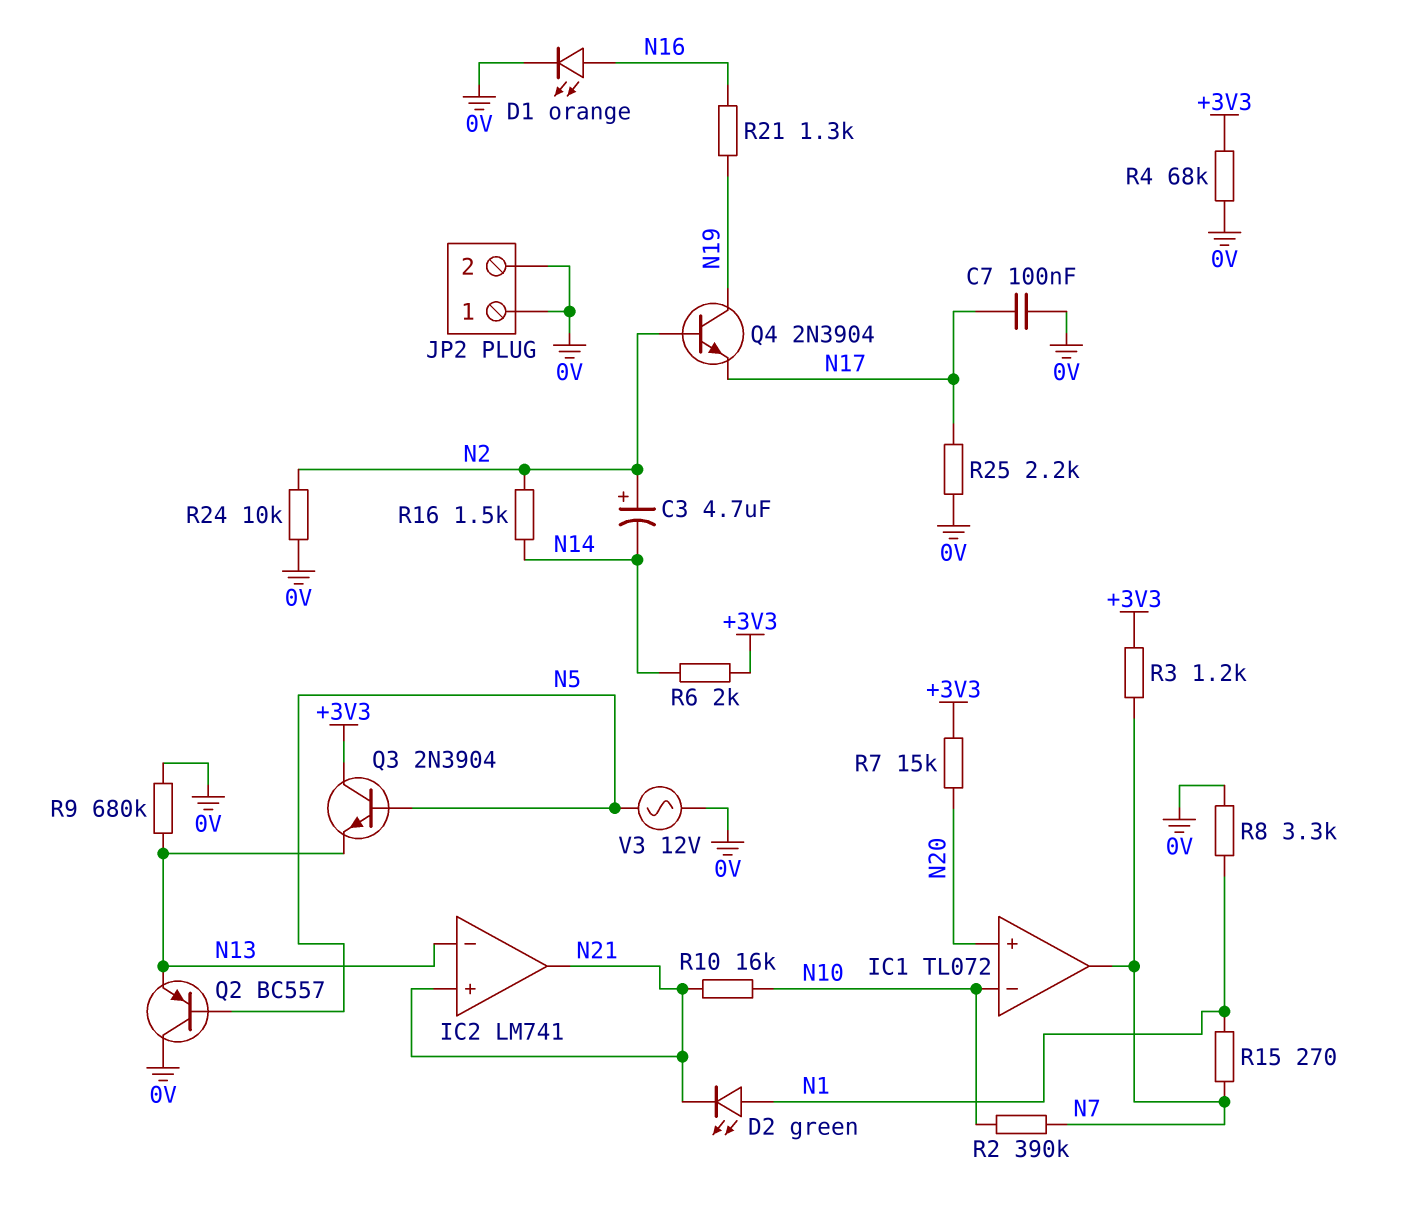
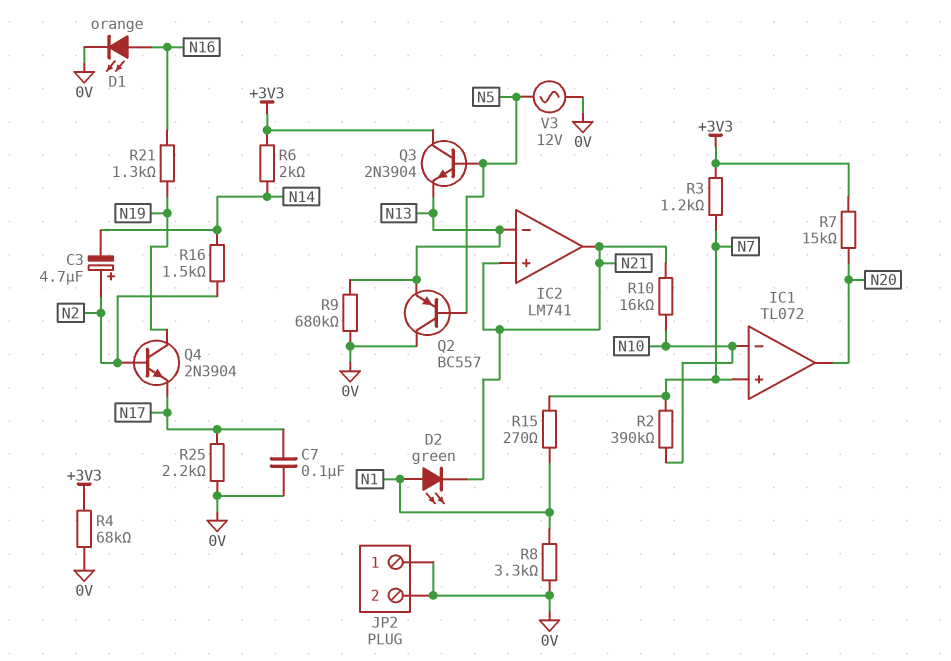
IC1 pin in+: N20 -> N7
IC1 pin out: N7 -> N20
R24: 10k (0V, N2) -> none

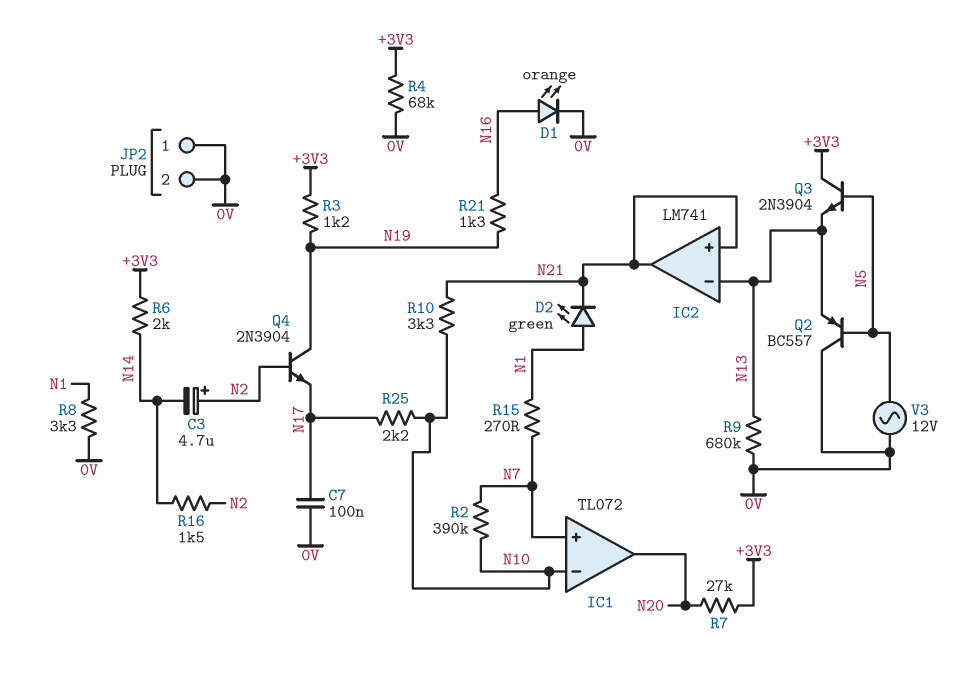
R3: 1.2k (+3V3, N7) -> 1.2k (+3V3, N19)
R7: 15k (+3V3, N20) -> 27k (+3V3, N20)
R10: 16k (N10, N21) -> 3.3k (N10, N21)
R25: 2.2k (0V, N17) -> 2.2k (N10, N17)

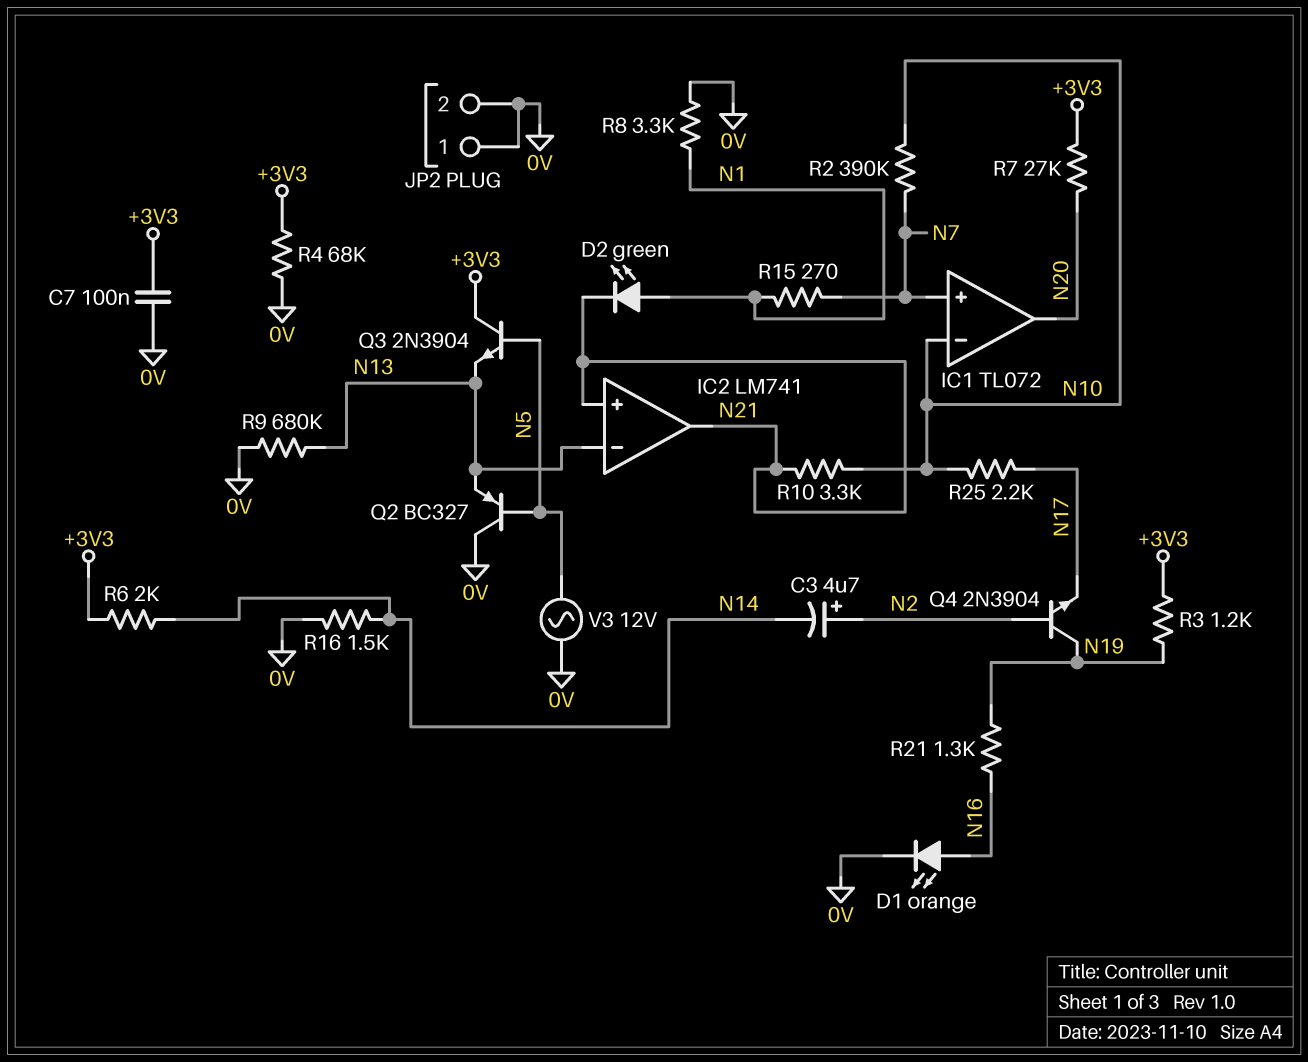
C7: 100nF (0V, N17) -> 100nF (+3V3, 0V)
Q2: PNP BC557 (B N5, C 0V, E N13) -> PNP BC327 (B N5, C 0V, E N13)
R16: 1.5k (N2, N14) -> 1.5k (0V, N14)

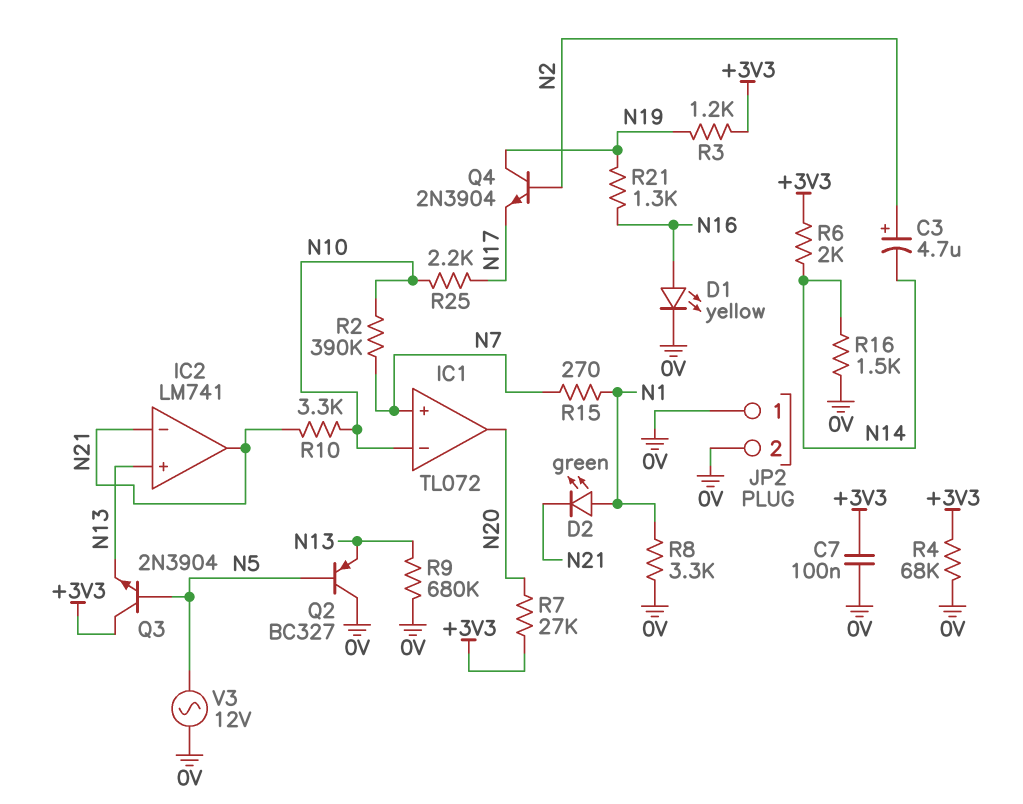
D1: LED orange (A N16, K 0V) -> LED yellow (A N16, K 0V)
IC2 pin in+: N21 -> N13
IC2 pin in-: N13 -> N21

